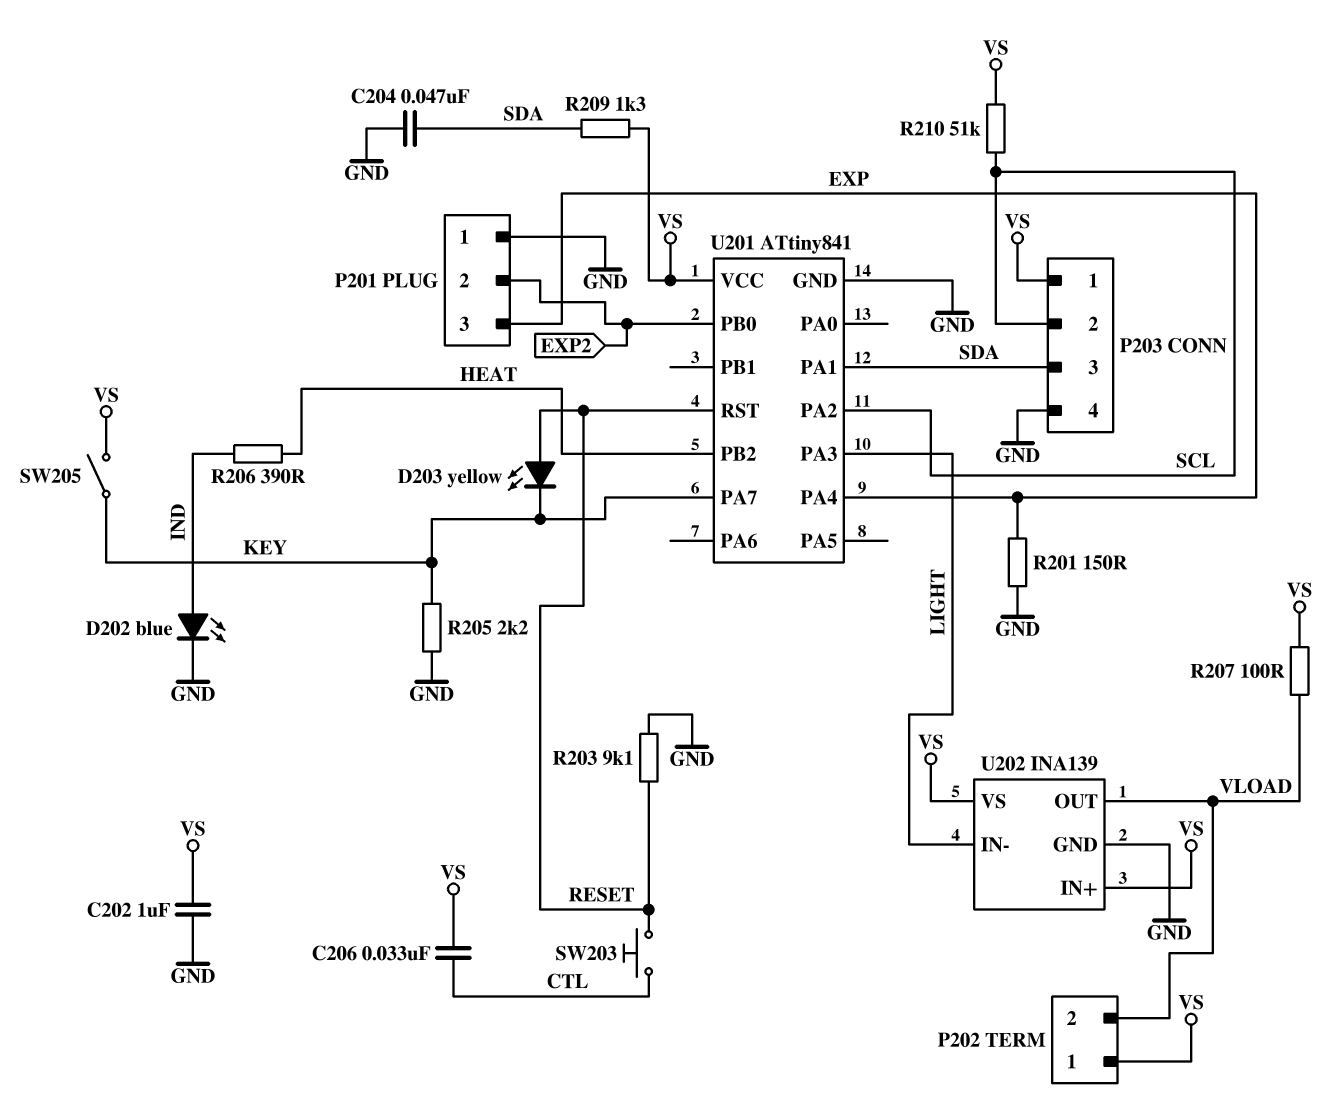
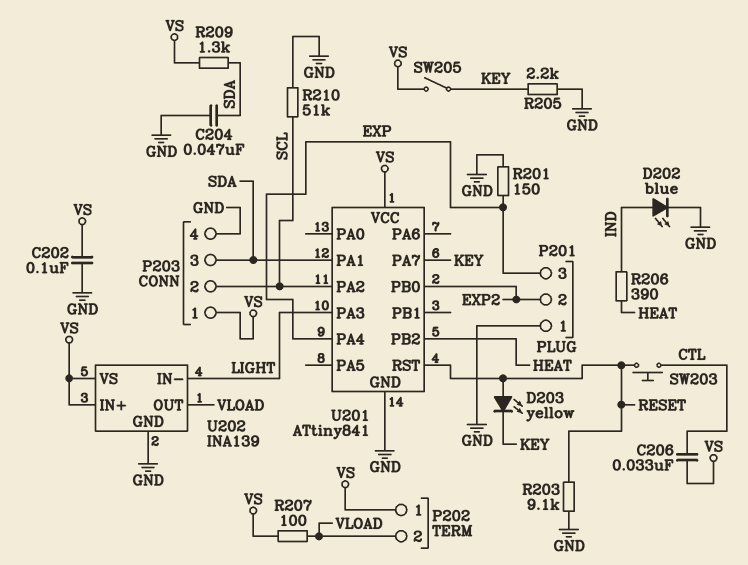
C202: 1uF (GND, VS) -> 100nF (GND, VS)
R210: 51k (SCL, VS) -> 51k (GND, SCL)

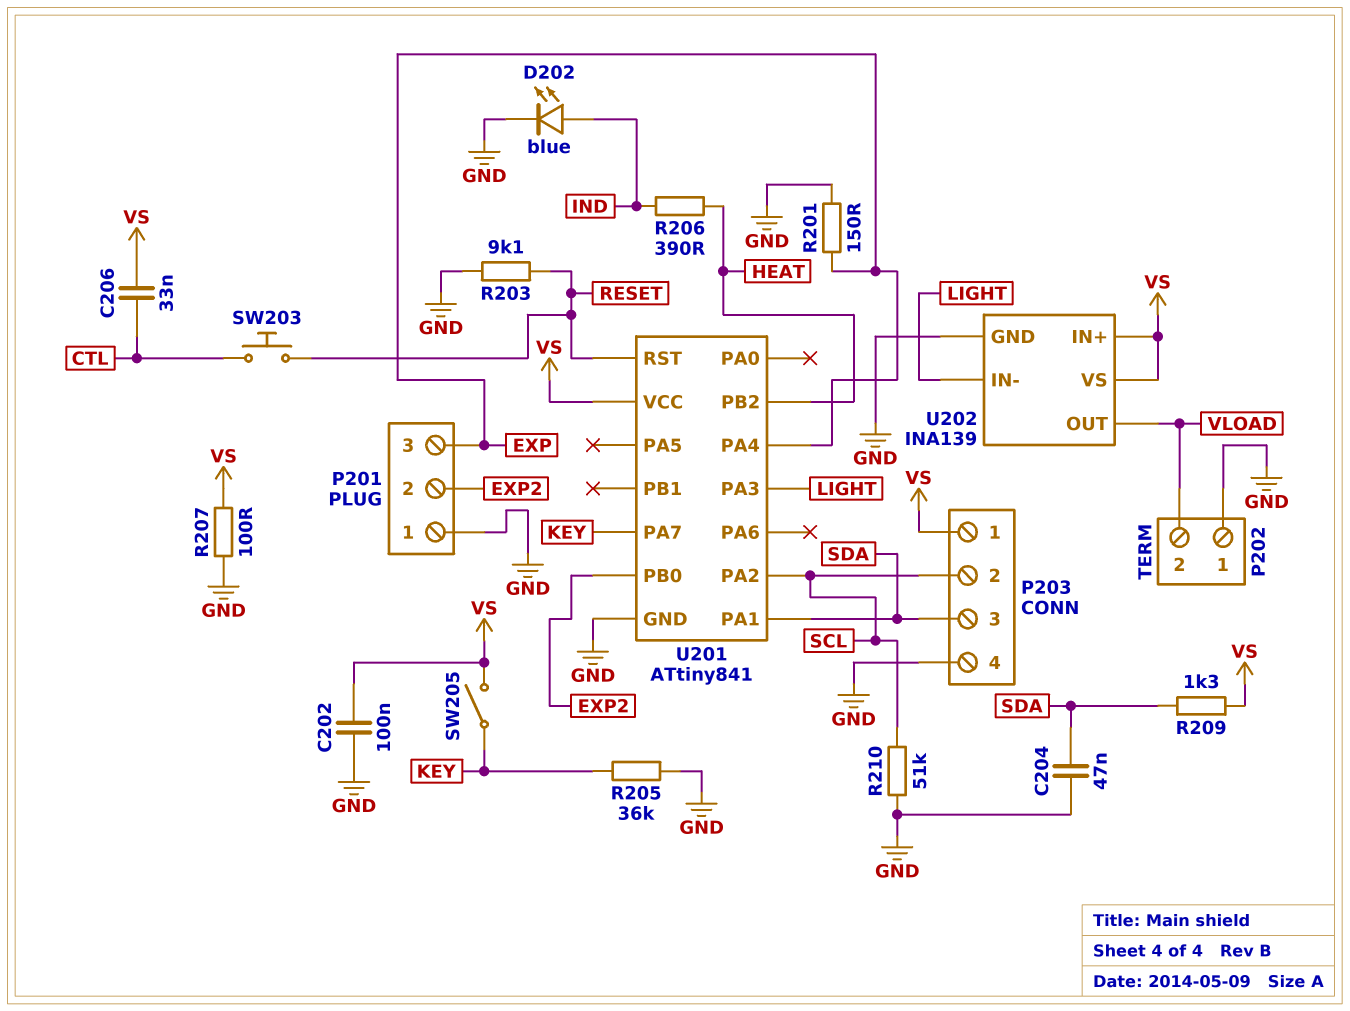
D203: LED yellow (A RESET, K KEY) -> none
P202 pin 1: VS -> GND
R205: 2.2k (GND, KEY) -> 36k (GND, KEY)
R207: 100 (VLOAD, VS) -> 100 (GND, VS)

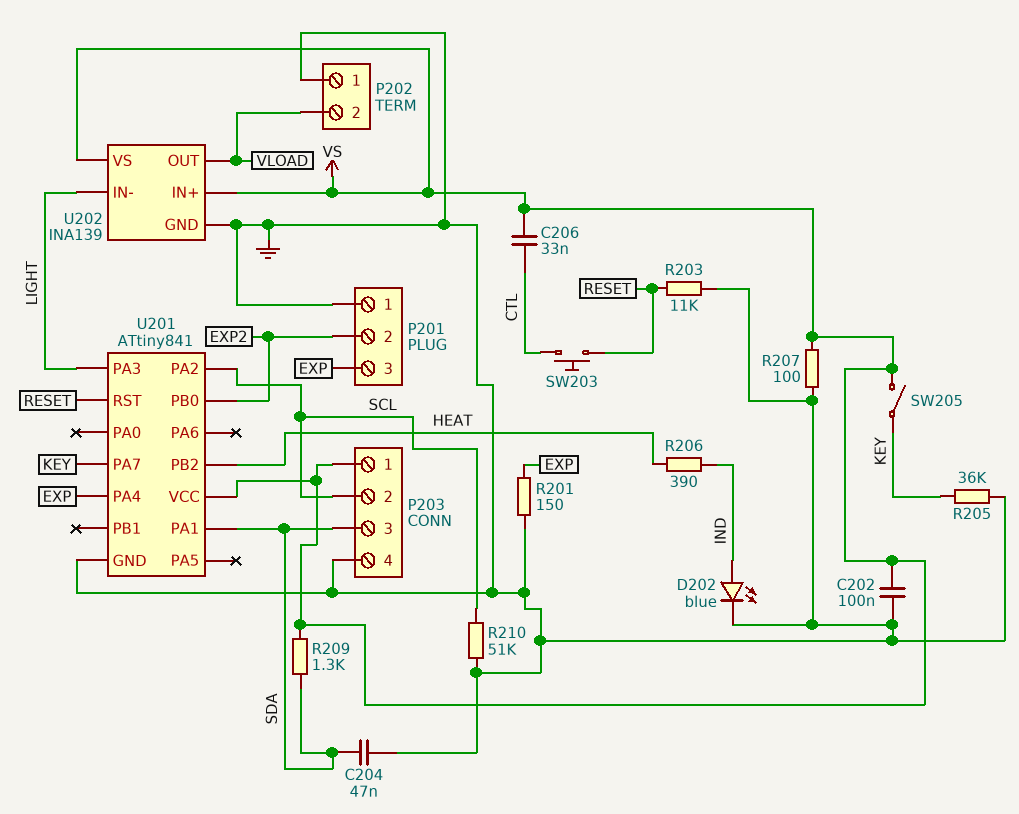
R203: 9.1k (GND, RESET) -> 11k (GND, RESET)

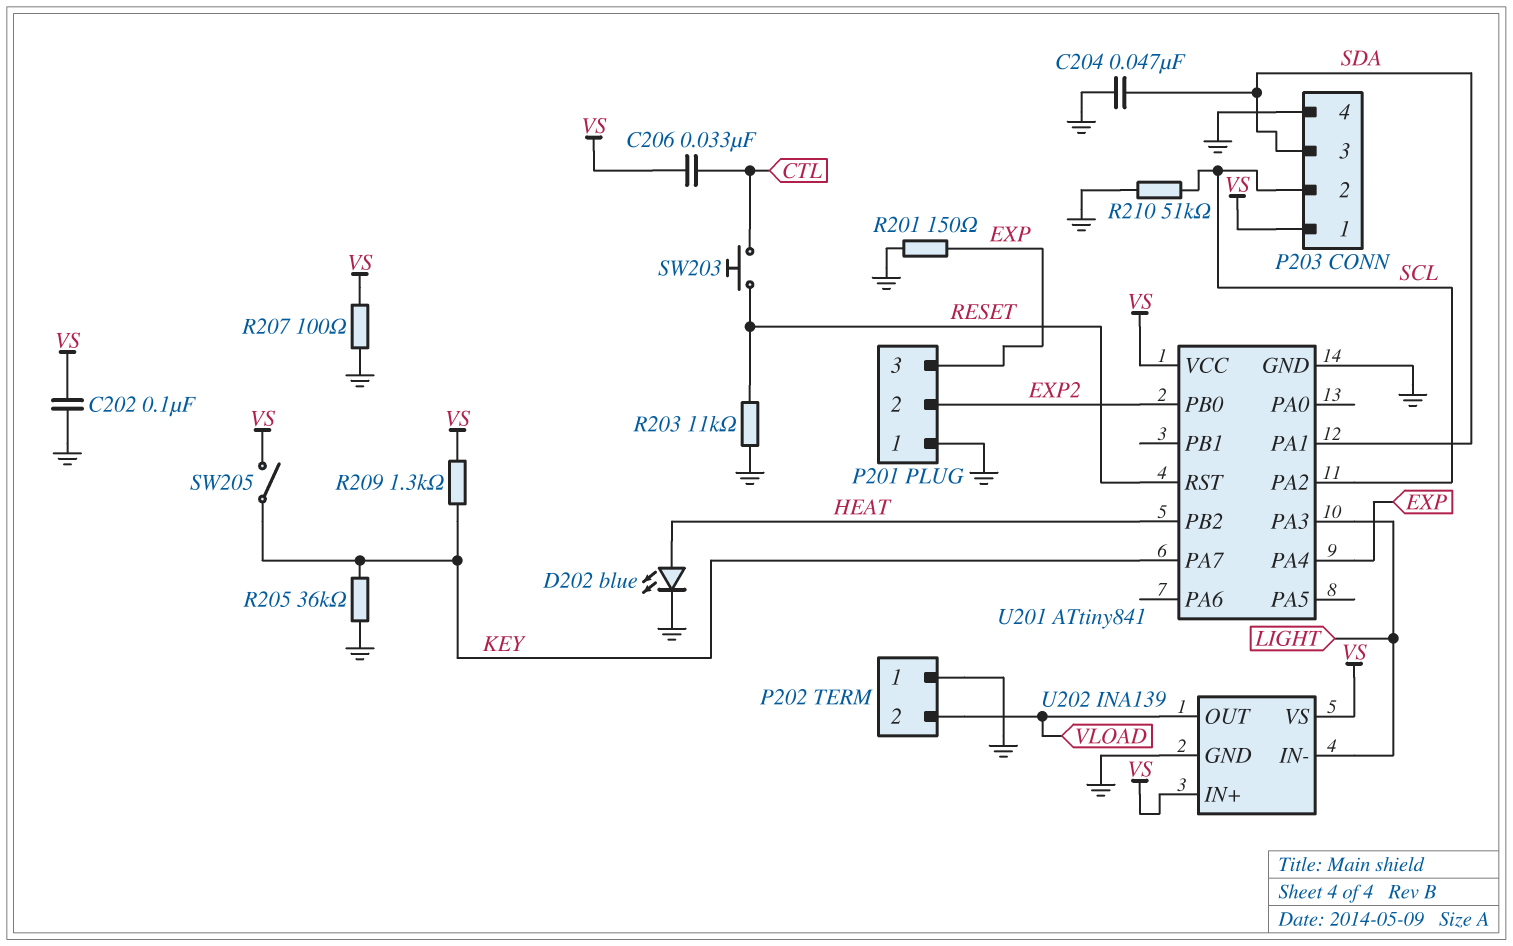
D202: LED blue (A IND, K GND) -> LED blue (A HEAT, K GND)
R206: 390 (HEAT, IND) -> none
R209: 1.3k (SDA, VS) -> 1.3k (KEY, VS)

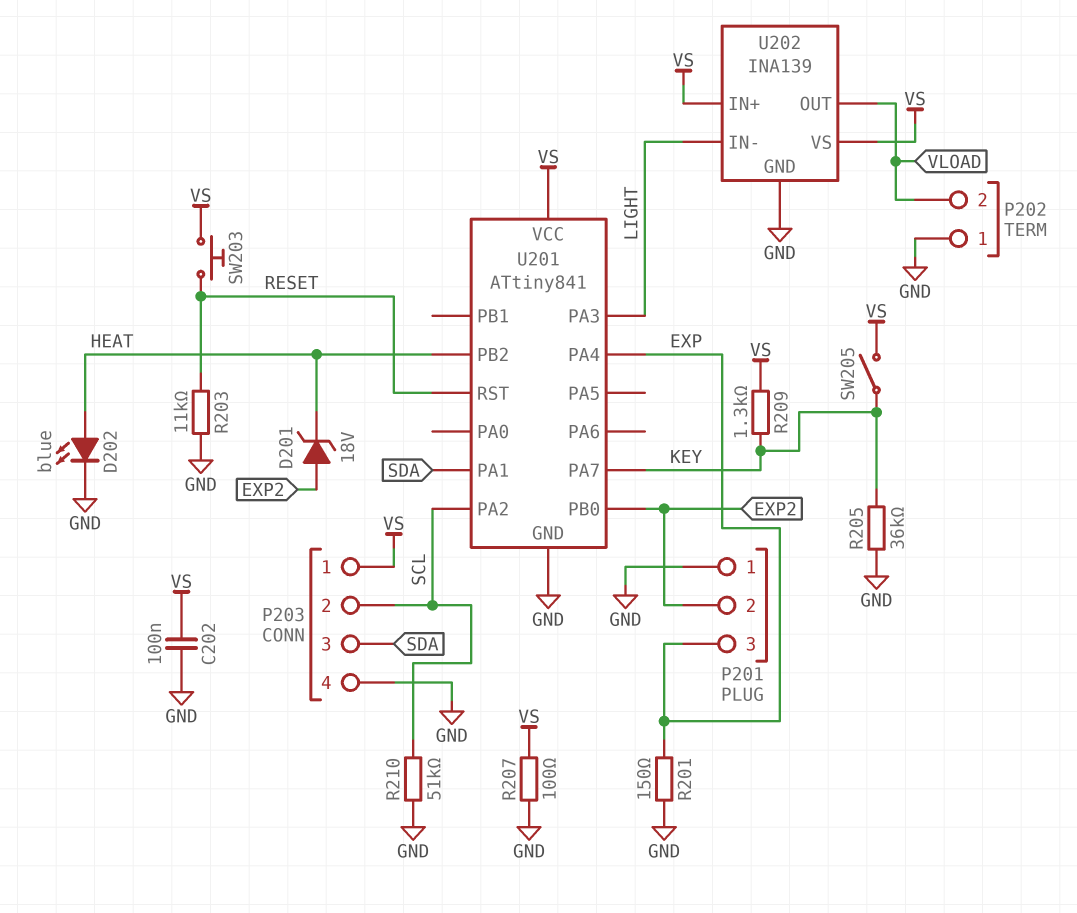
C204: 47nF (GND, SDA) -> none
C206: 33nF (CTL, VS) -> none
D201: none -> zener 18V (A EXP2, K HEAT)
SW203: button (CTL, RESET) -> button (RESET, VS)

